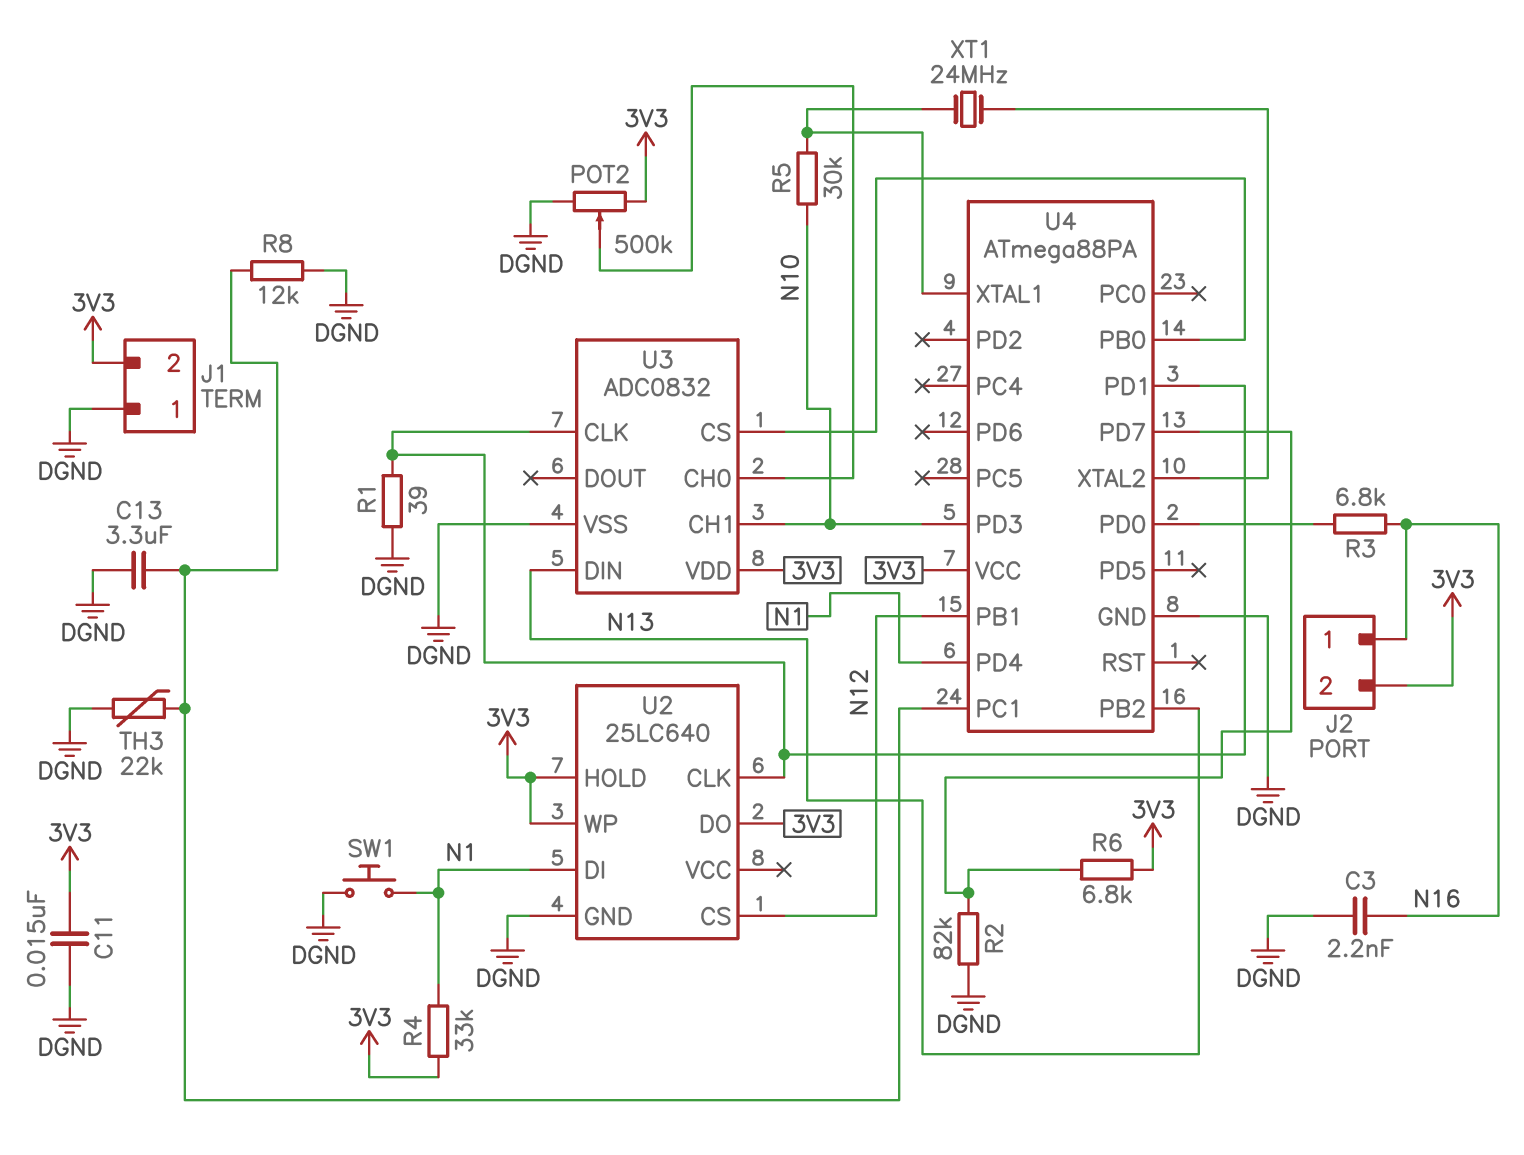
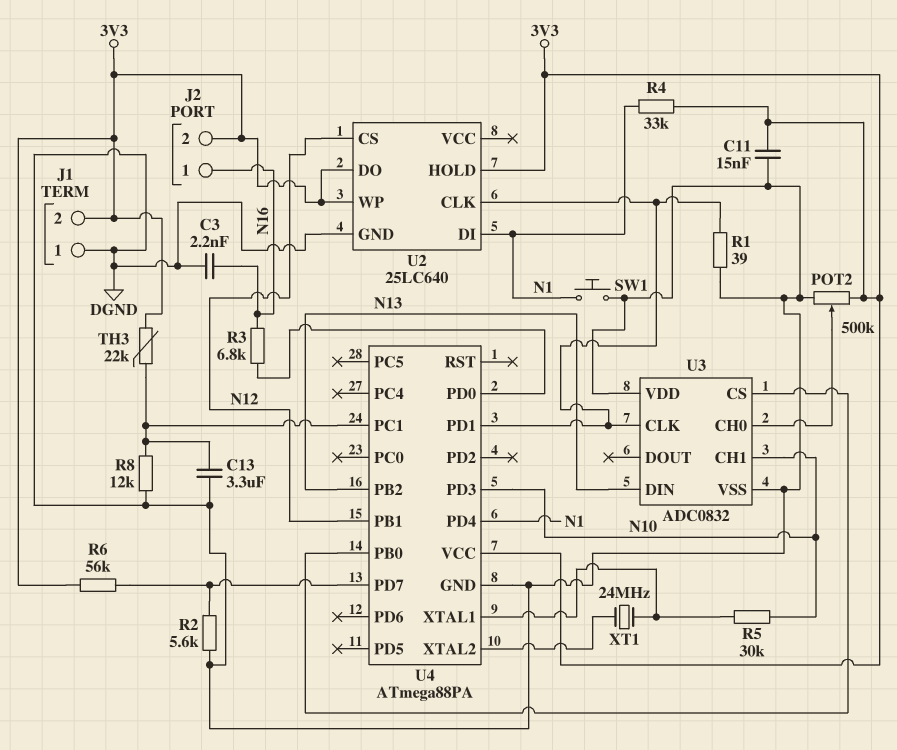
R2: 82k (DGND, U4/PD7) -> 5.6k (DGND, U4/PD7)
R6: 6.8k (3V3, U4/PD7) -> 56k (3V3, U4/PD7)
TH3: 22k (DGND, U4/PC1) -> 22k (3V3, U4/PC1)
U3 pin VDD: 3V3 -> DGND

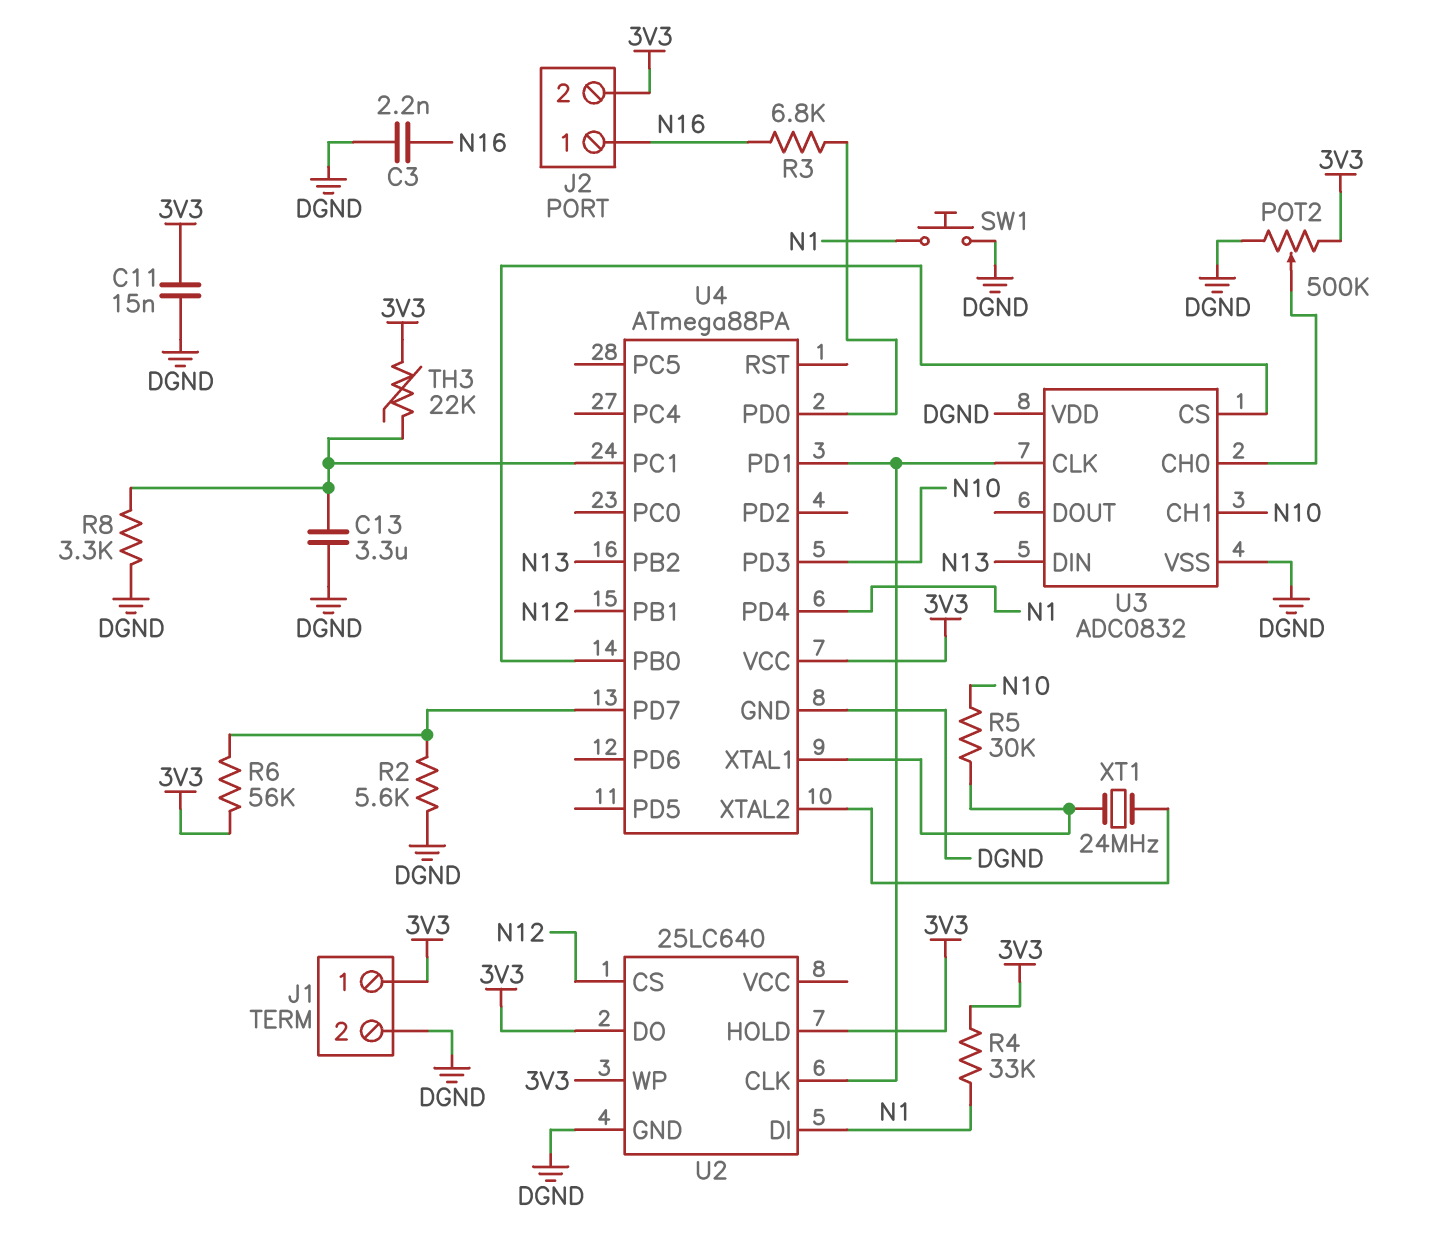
J1 pin 1: DGND -> 3V3
J1 pin 2: 3V3 -> DGND
R1: 39 (DGND, U2/CLK) -> none
R8: 12k (DGND, U4/PC1) -> 3.3k (DGND, U4/PC1)

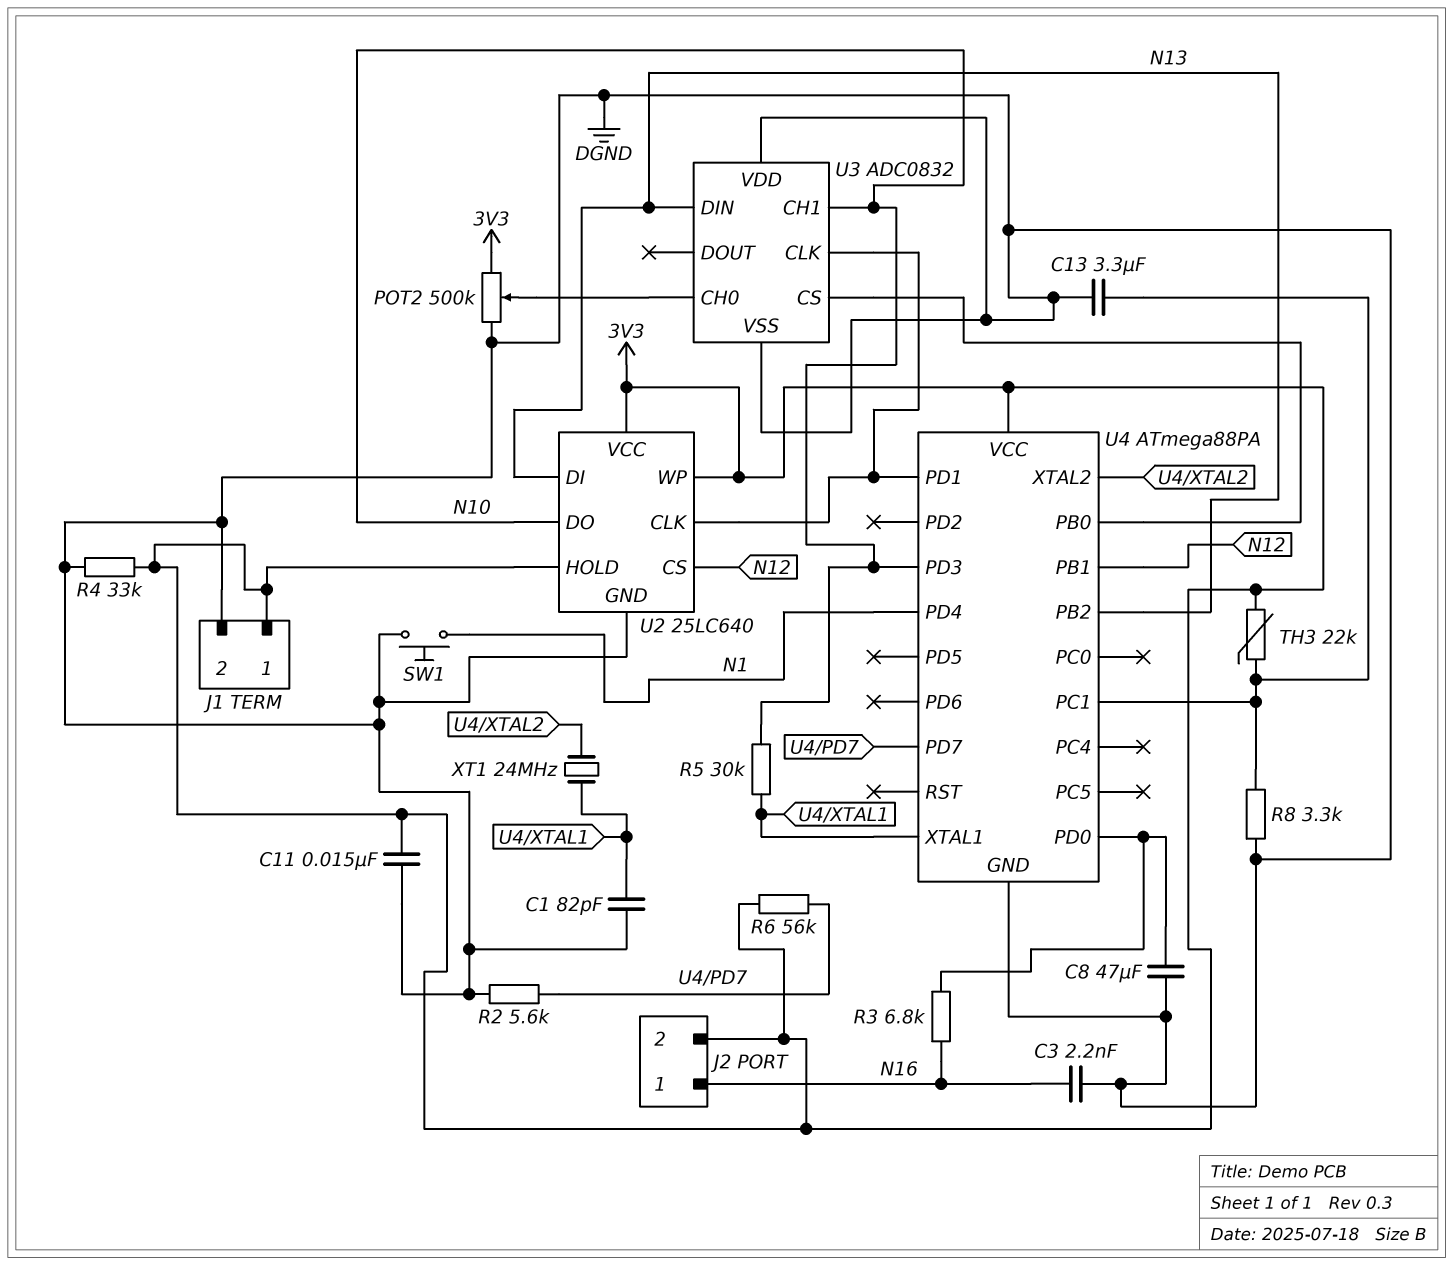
C1: none -> 82pF (DGND, U4/XTAL1)
C8: none -> 47uF (DGND, U4/PD0)
R4: 33k (3V3, N1) -> 33k (3V3, DGND)
U2 pin DI: N1 -> N13
U2 pin DO: 3V3 -> N10
U2 pin VCC: none -> 3V3

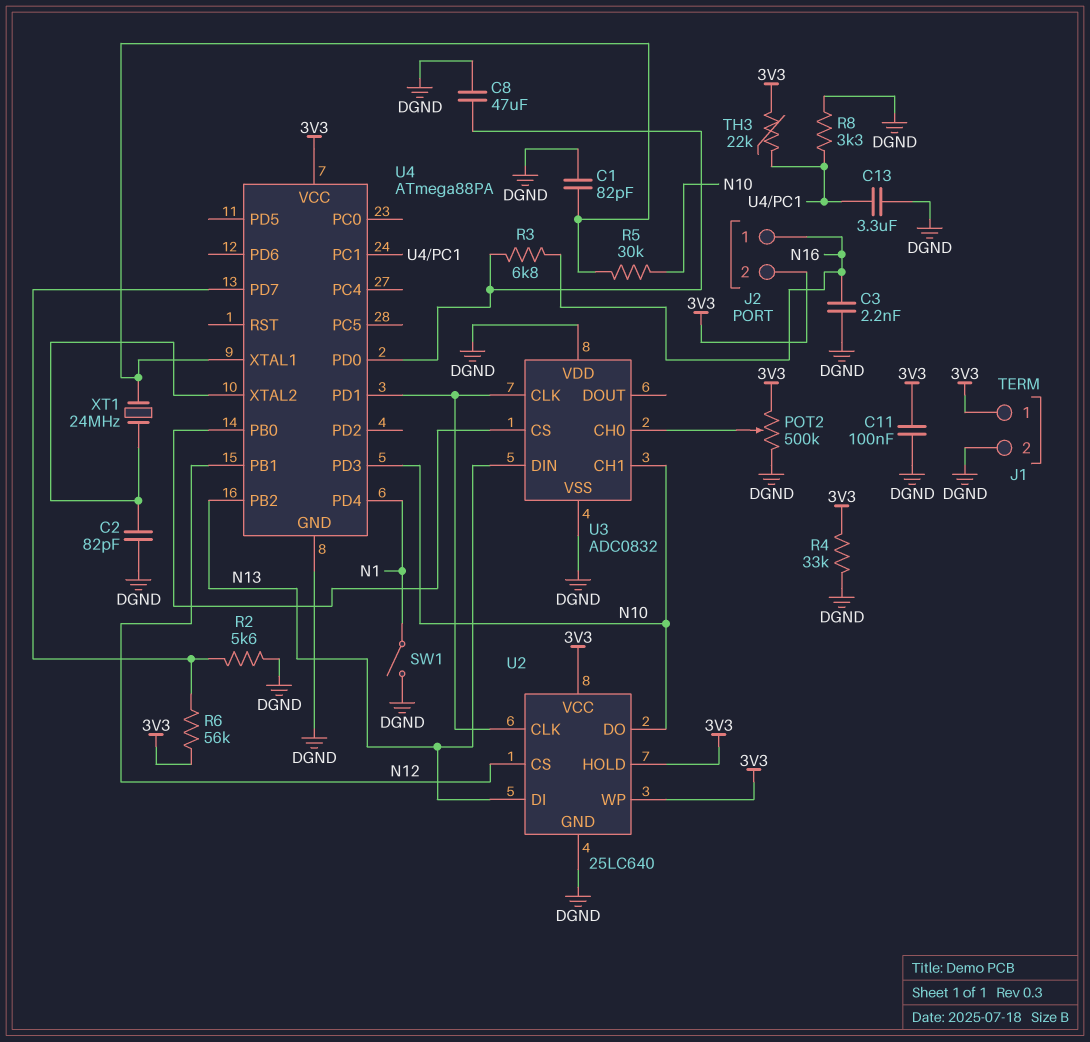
C2: none -> 82pF (DGND, U4/XTAL2)
C11: 15nF (3V3, DGND) -> 100nF (3V3, DGND)
SW1: button (DGND, N1) -> switch (DGND, N1)

